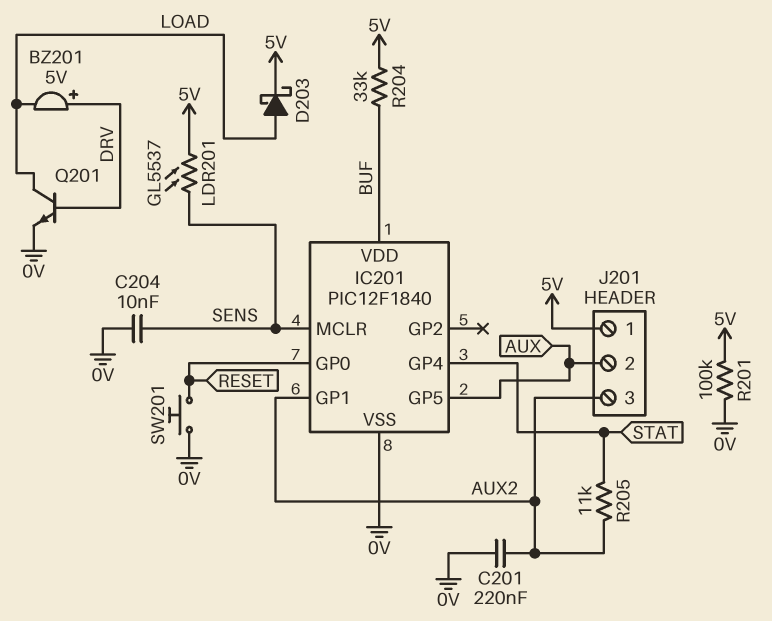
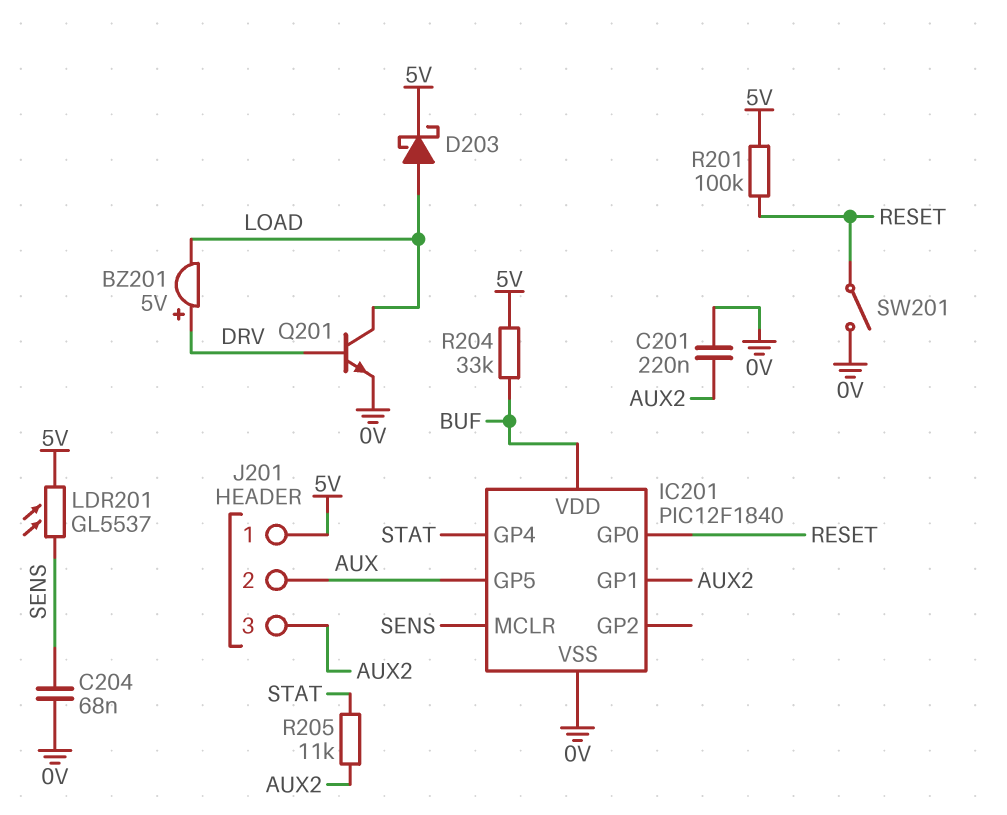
C204: 10nF (0V, SENS) -> 68nF (0V, SENS)
R201: 100k (0V, 5V) -> 100k (5V, RESET)
SW201: button (0V, RESET) -> switch (0V, RESET)

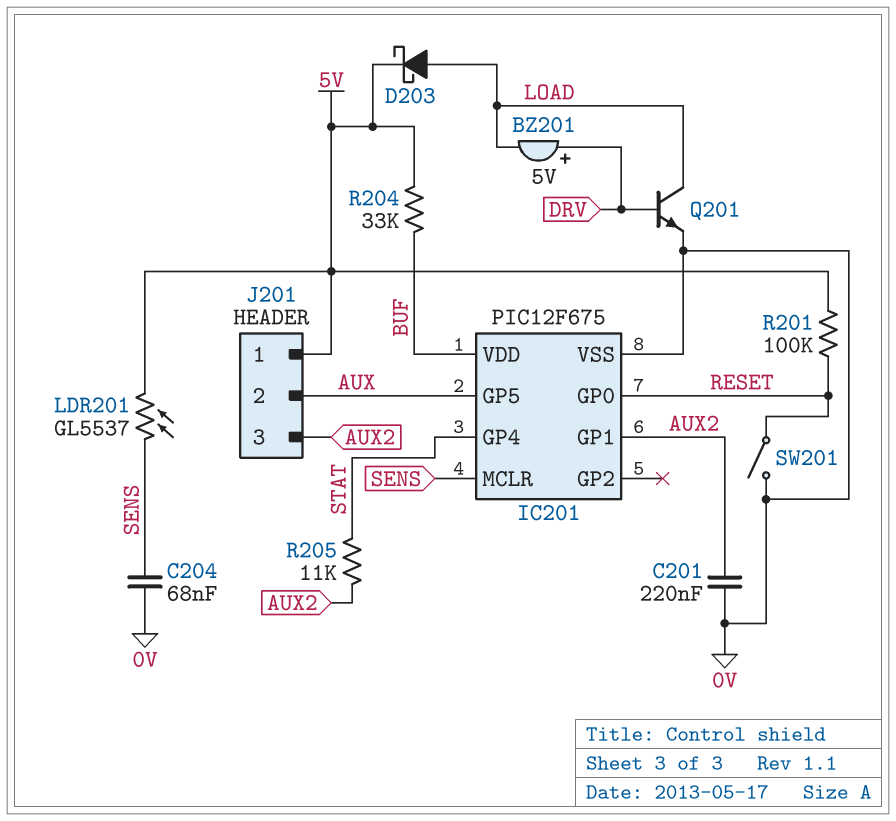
IC201: PIC12F1840 -> PIC12F675

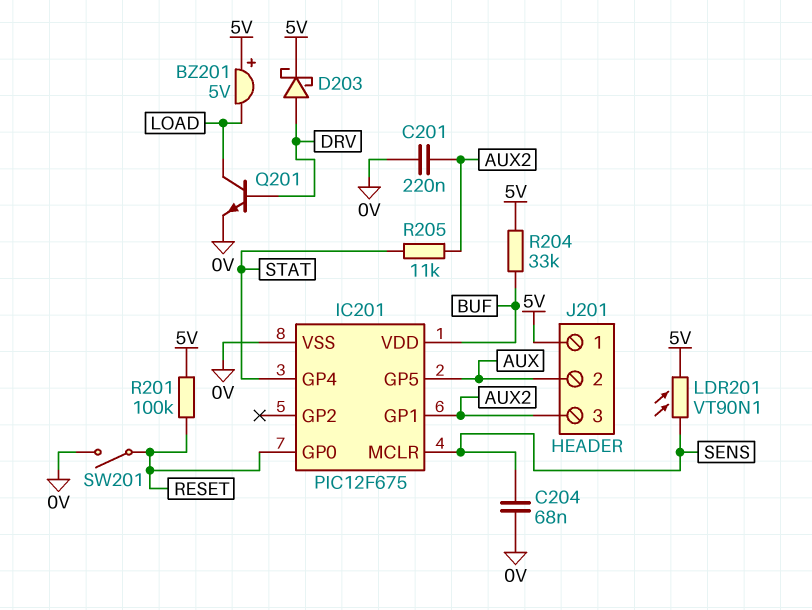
BZ201: buzzer 5V (plus DRV, minus LOAD) -> buzzer 5V (plus 5V, minus LOAD)
D203: schottky (A LOAD, K 5V) -> schottky (A DRV, K 5V)
LDR201: GL5537 (5V, SENS) -> VT90N1 (5V, SENS)

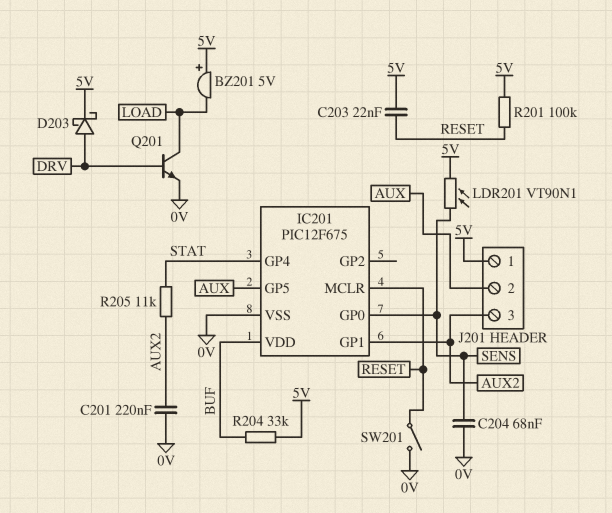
C203: none -> 22nF (5V, RESET)
IC201 pin GP0: RESET -> SENS
IC201 pin MCLR: SENS -> RESET

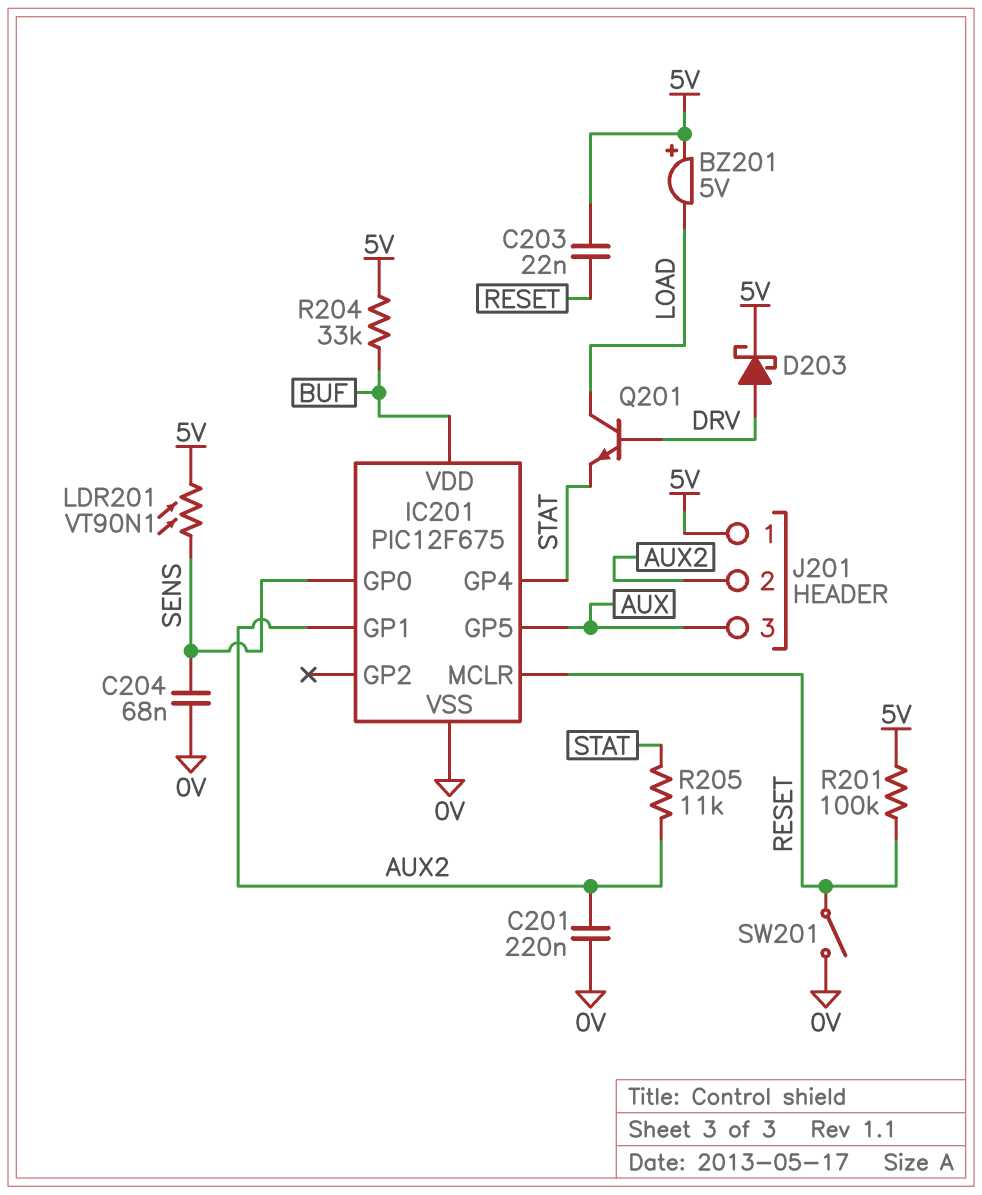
J201 pin 2: AUX -> AUX2
J201 pin 3: AUX2 -> AUX
Q201: NPN (B DRV, C LOAD, E 0V) -> NPN (B DRV, C LOAD, E STAT)

